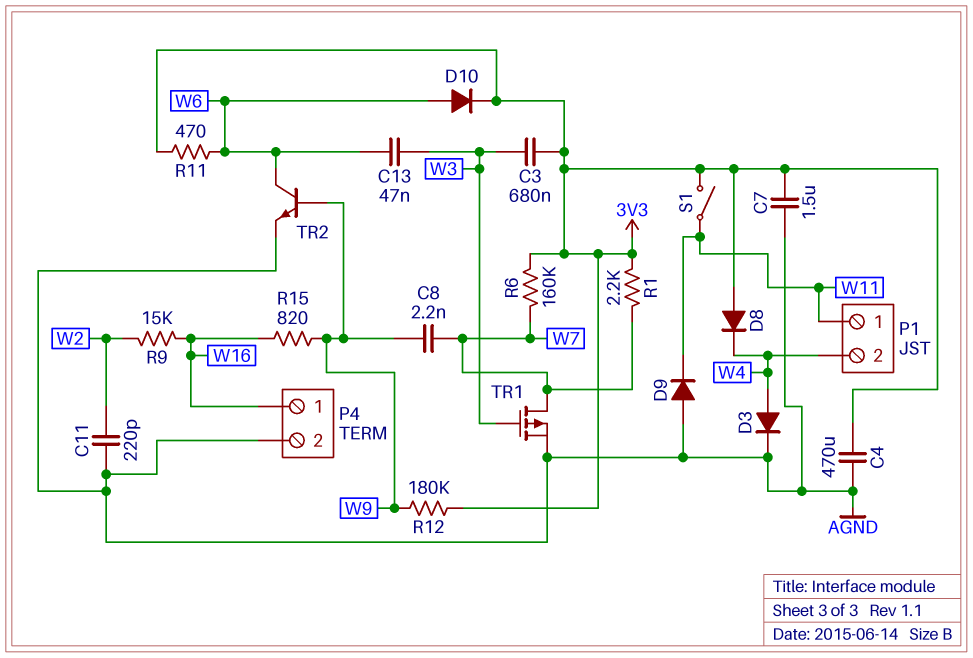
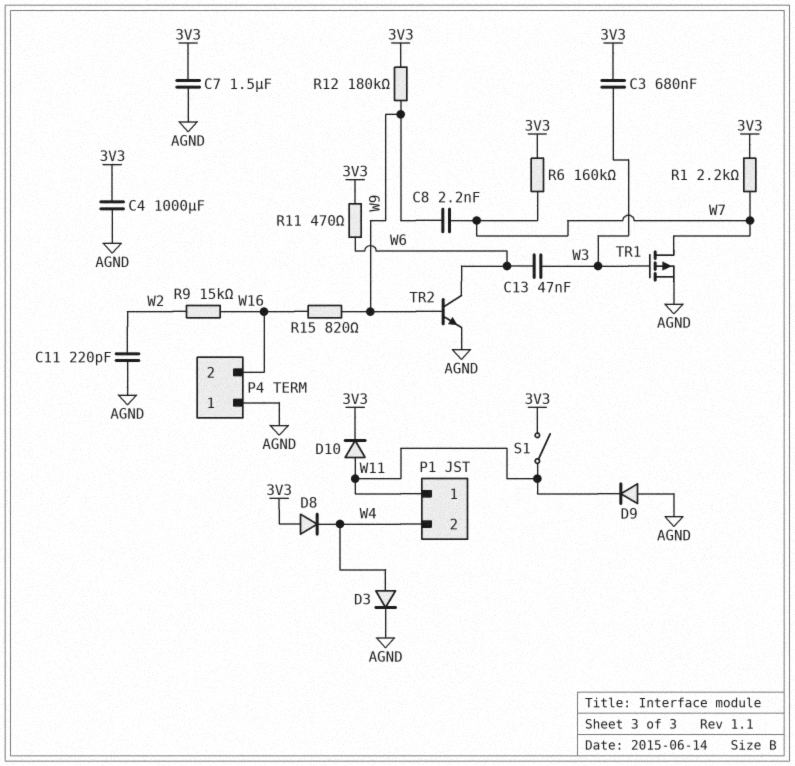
C4: 470uF (3V3, AGND) -> 1000uF (3V3, AGND)
D10: diode (A W6, K 3V3) -> diode (A W11, K 3V3)
P4 pin 1: W16 -> AGND
P4 pin 2: AGND -> W16

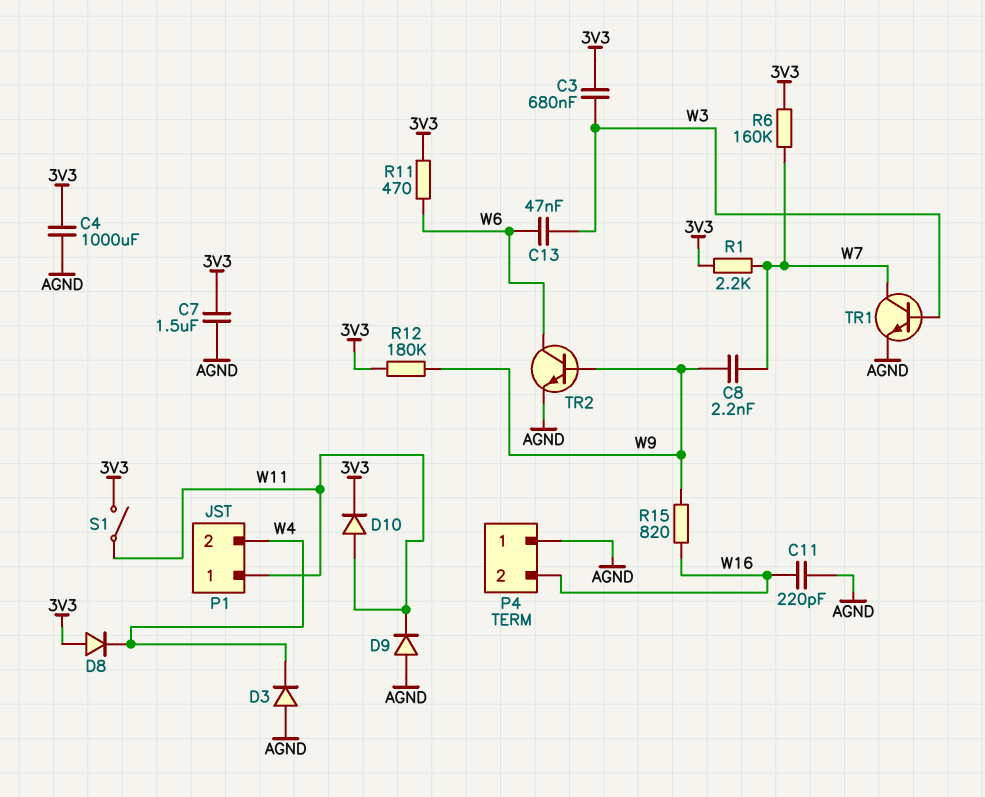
C11: 220pF (AGND, W2) -> 220pF (AGND, W16)
D3: diode (A W4, K AGND) -> diode (A AGND, K W4)
R9: 15k (W2, W16) -> none
TR1: PMOS (G W3, D W7, S AGND) -> NPN (B W3, C W7, E AGND)

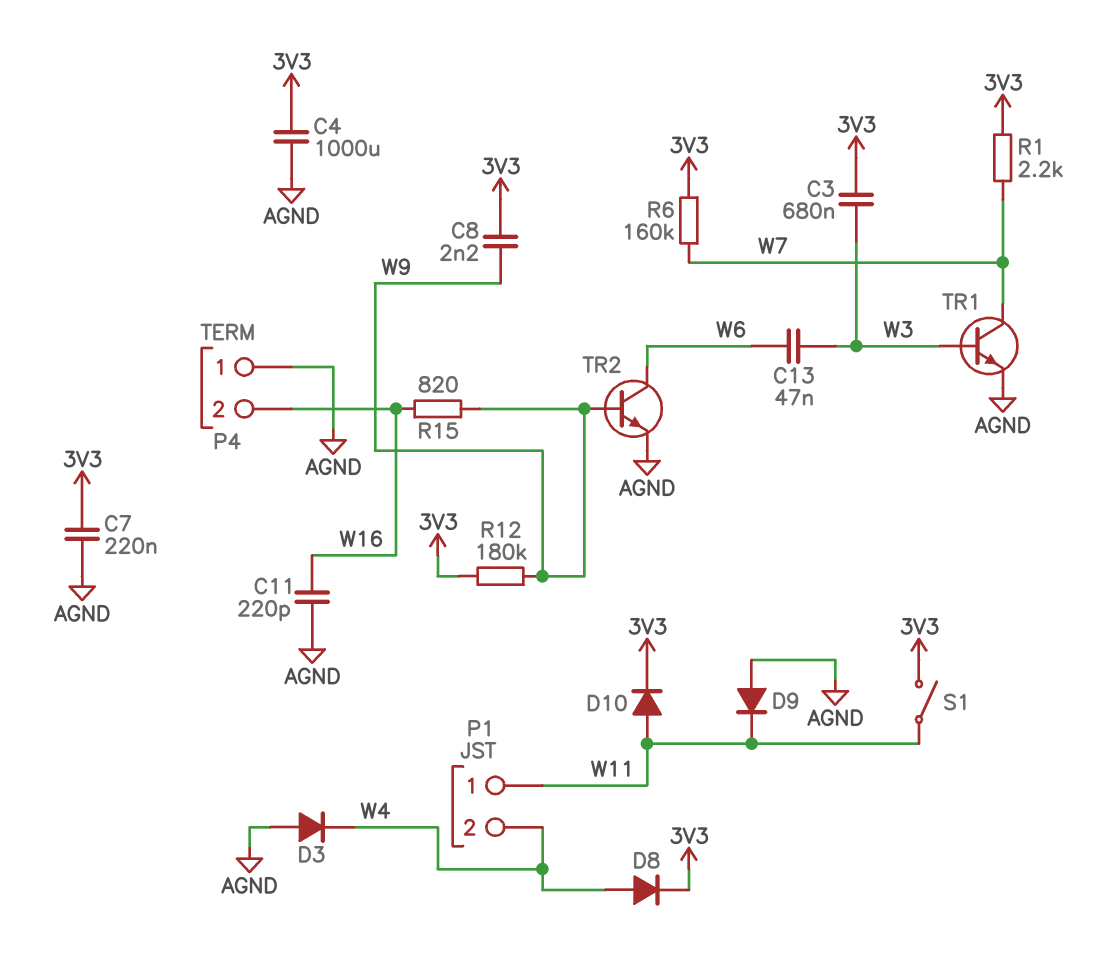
C7: 1.5uF (3V3, AGND) -> 220nF (3V3, AGND)
C8: 2.2nF (W7, W9) -> 2.2nF (3V3, W9)
D8: diode (A 3V3, K W4) -> diode (A W4, K 3V3)
R11: 470 (3V3, W6) -> none

